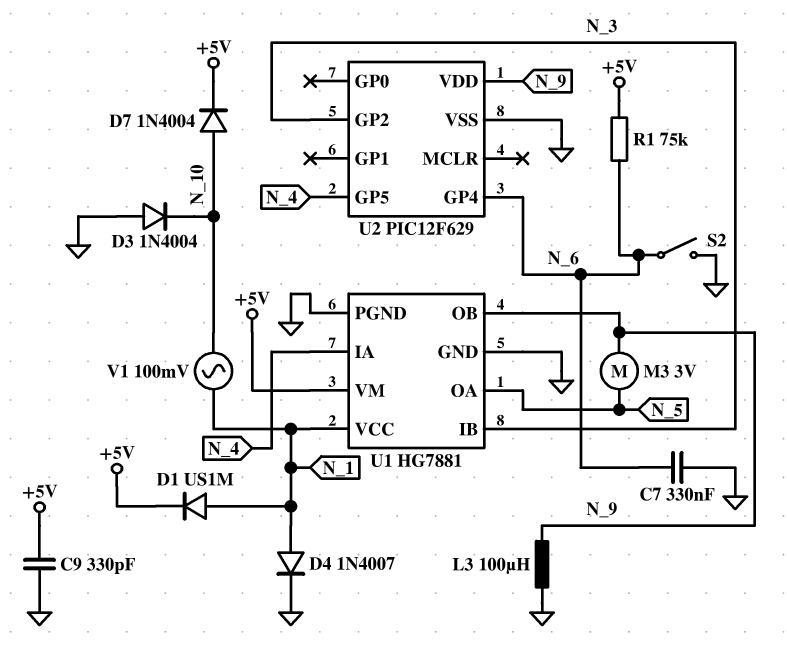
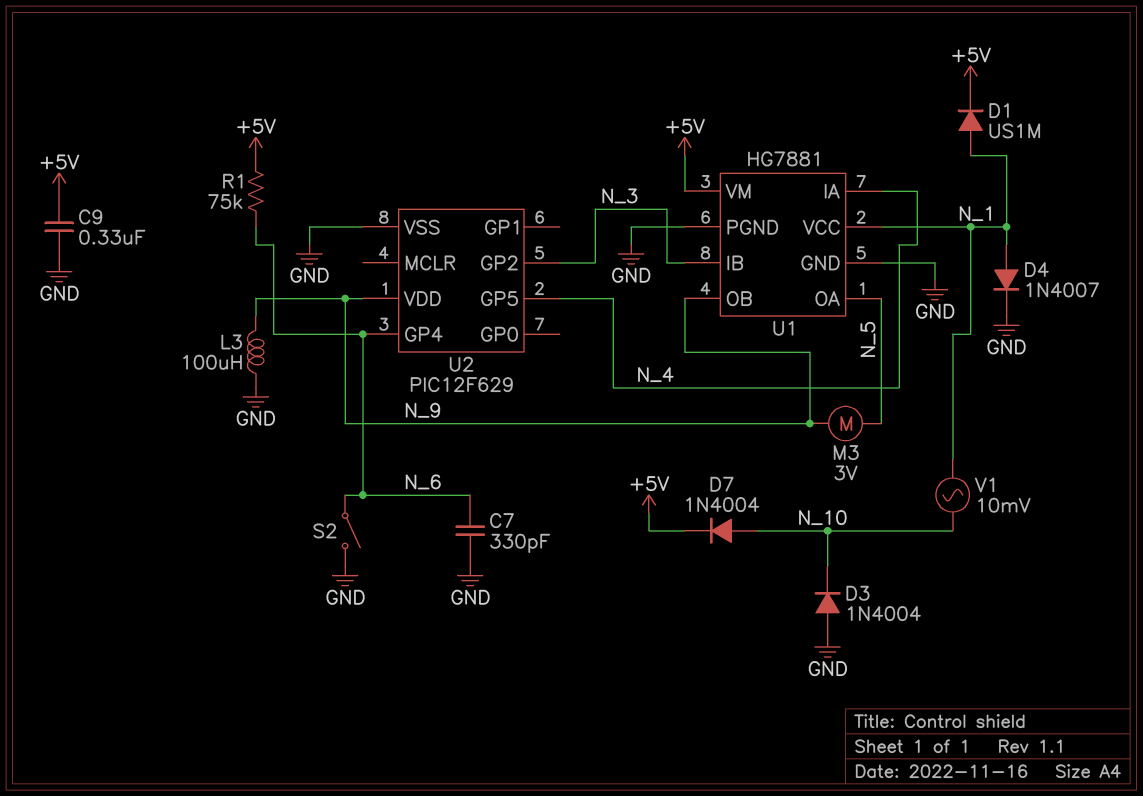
C7: 330nF (GND, N_6) -> 330pF (GND, N_6)
C9: 330pF (+5V, GND) -> 330nF (+5V, GND)
V1: AC 100mV (N_1, N_10) -> AC 10mV (N_1, N_10)

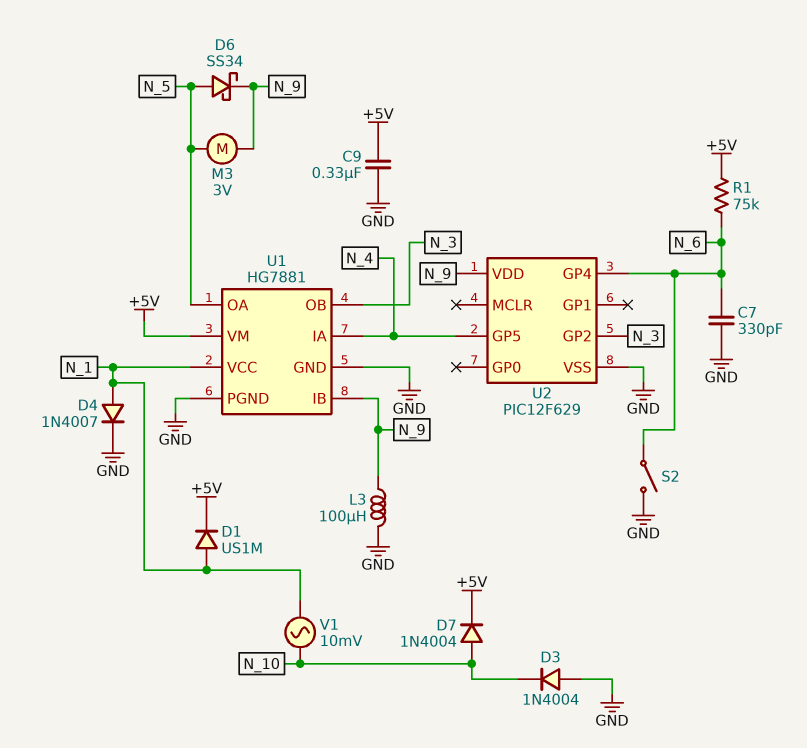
D6: none -> schottky SS34 (A N_5, K N_9)
U1 pin IB: N_3 -> N_9
U1 pin OB: N_9 -> N_3

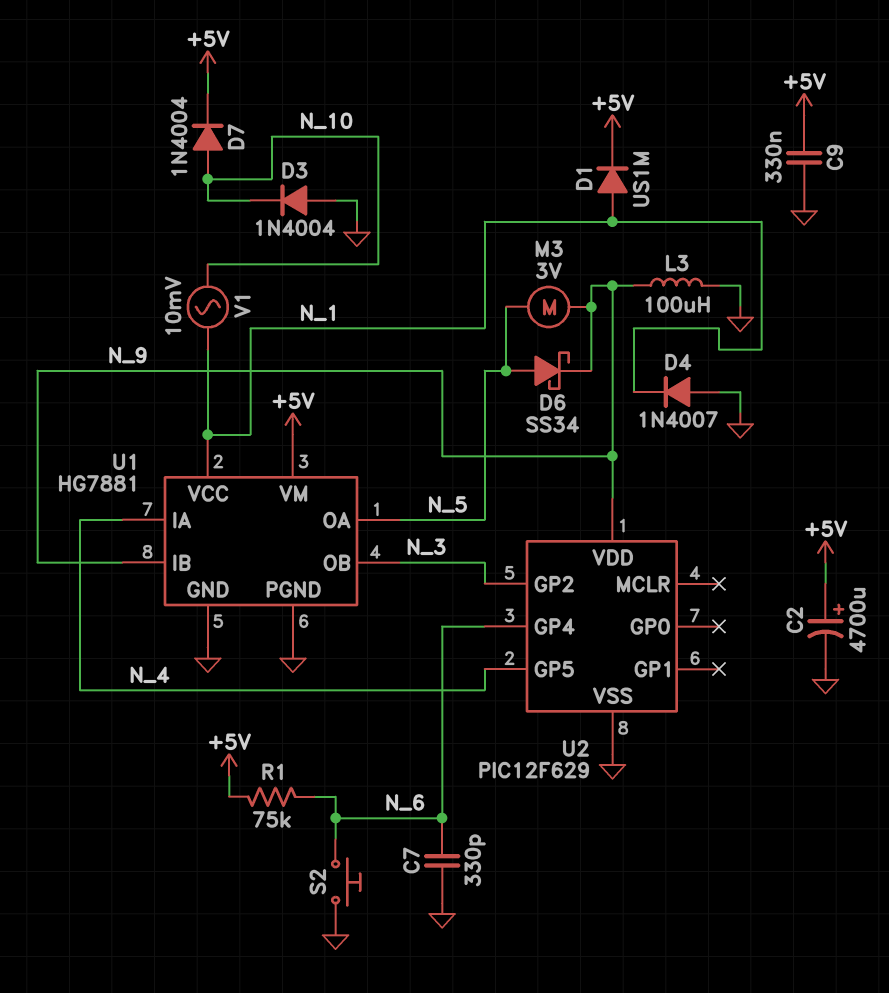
C2: none -> 4700uF (plus +5V, minus GND)
D4: diode 1N4007 (A N_1, K GND) -> diode 1N4007 (A GND, K N_1)
S2: switch (GND, N_6) -> button (GND, N_6)

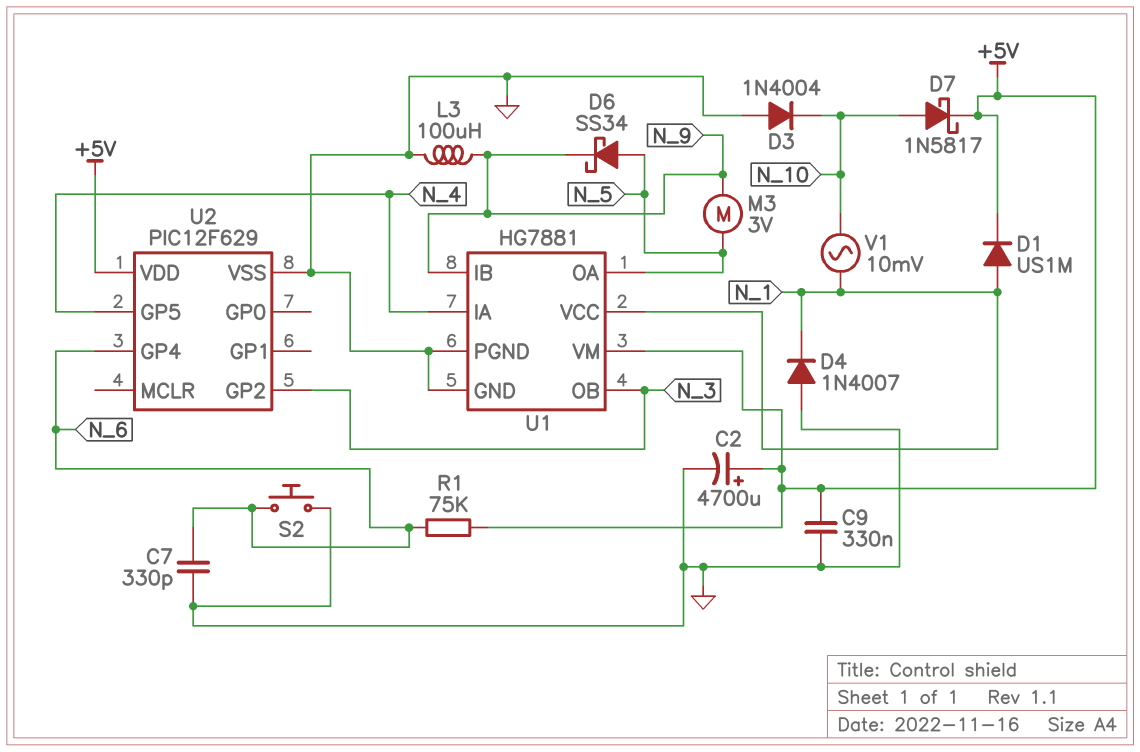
D7: diode 1N4004 (A N_10, K +5V) -> schottky 1N5817 (A N_10, K +5V)
U2 pin VDD: N_9 -> +5V

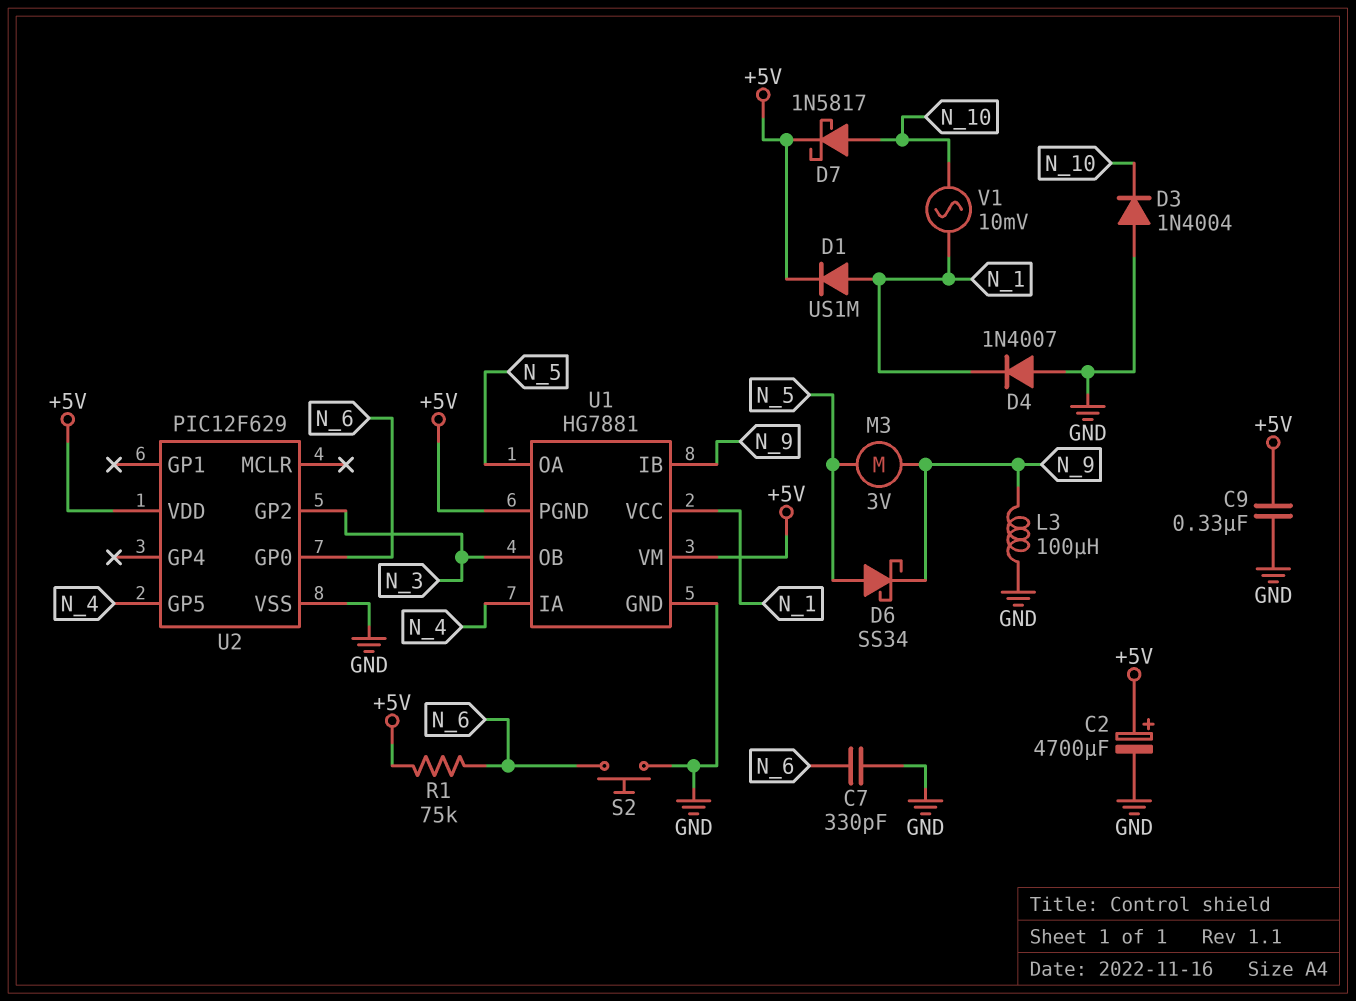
U1 pin PGND: GND -> +5V
U2 pin GP0: none -> N_6
U2 pin GP4: N_6 -> none

